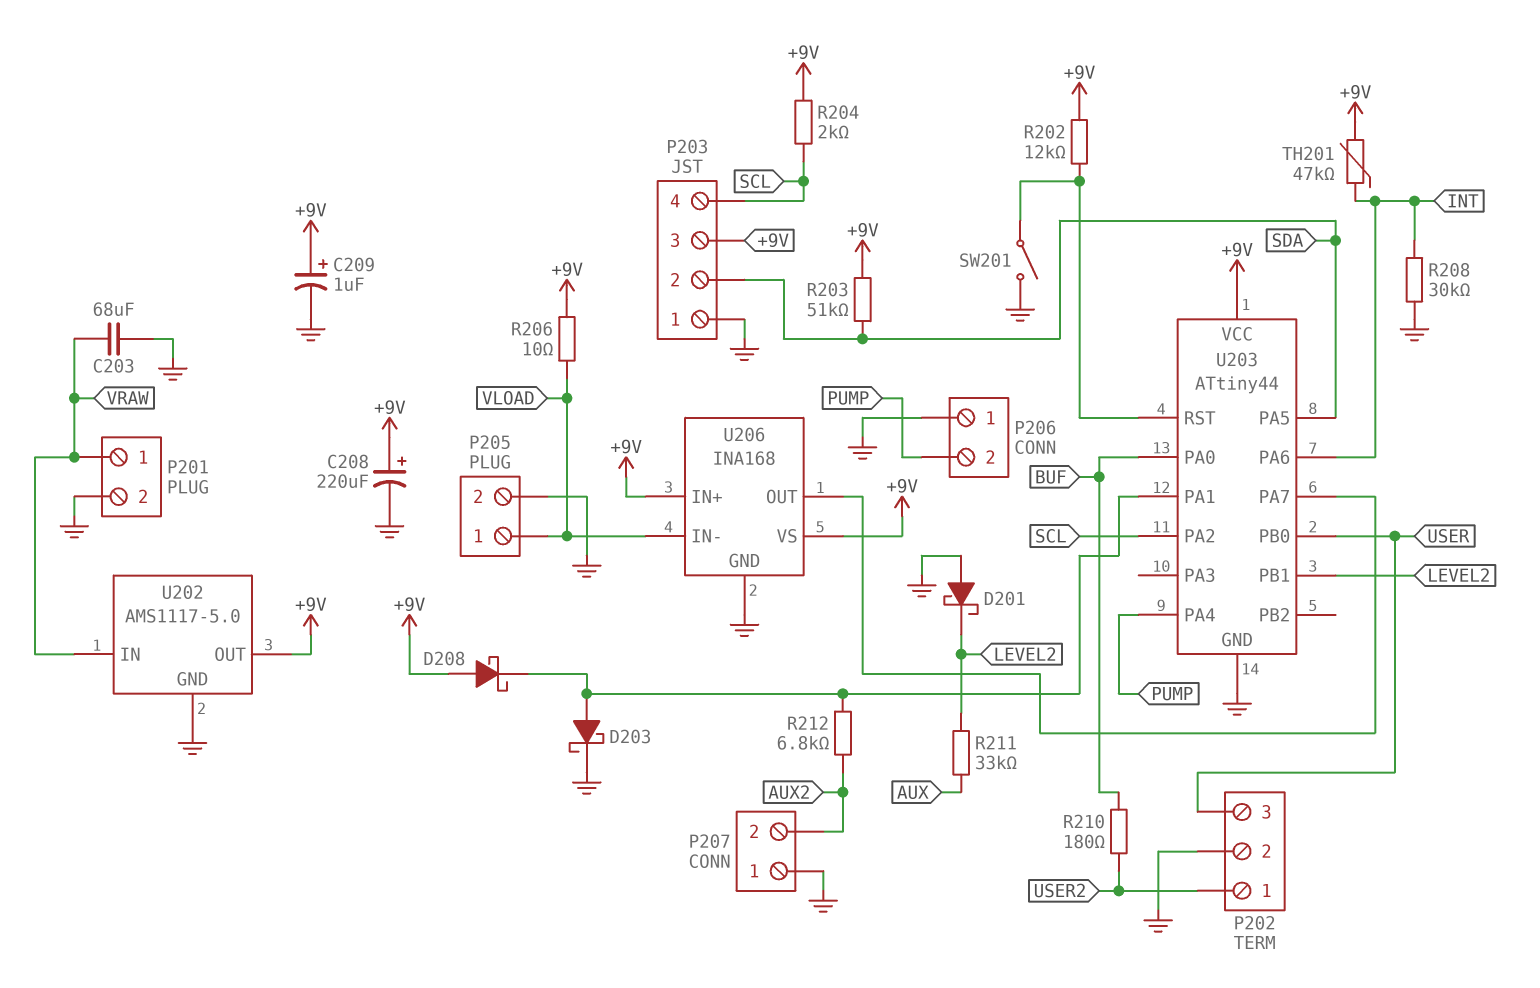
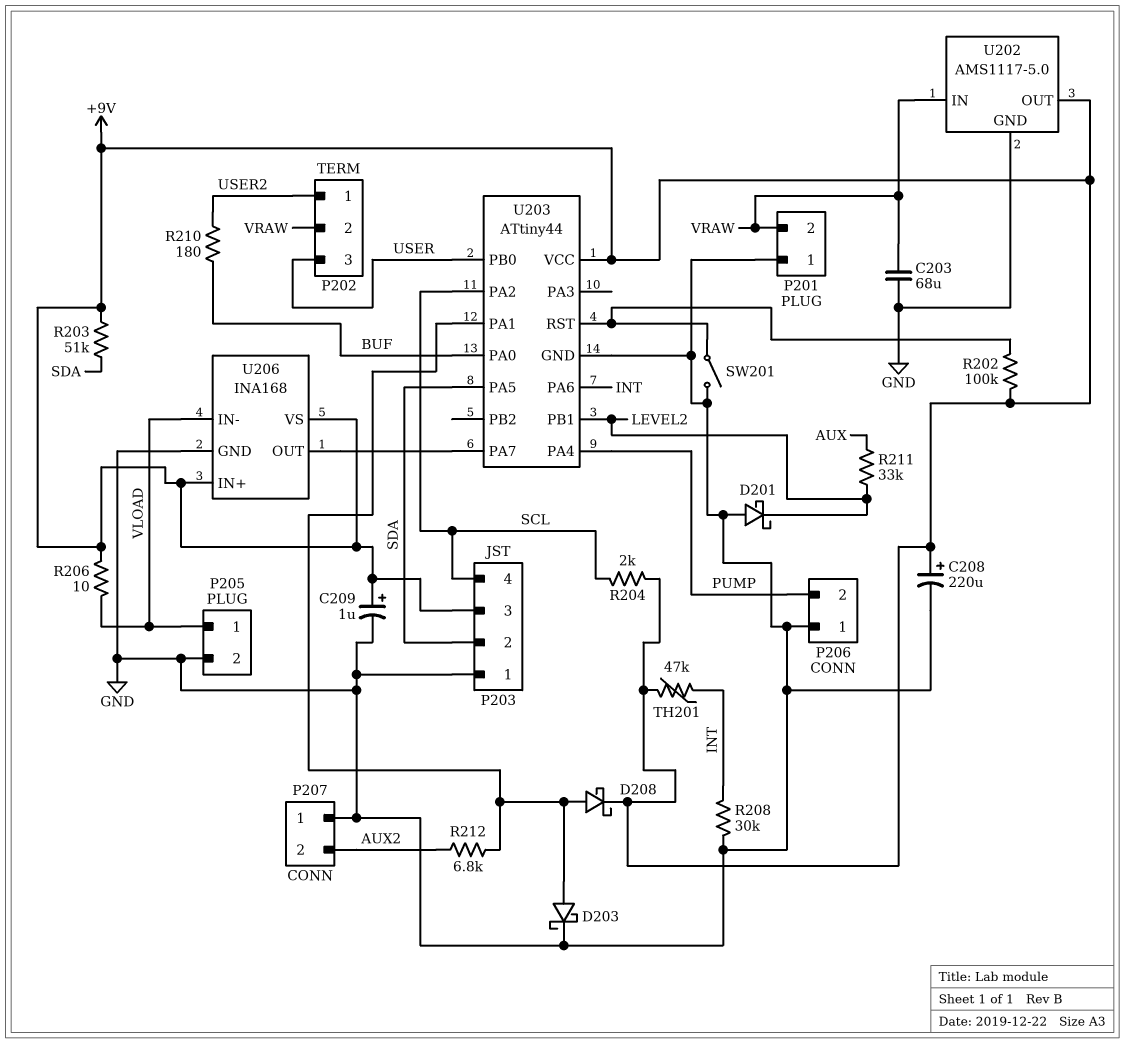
D208: schottky (A +9V, K U203/PA1) -> schottky (A U203/PA1, K +9V)
P201 pin 1: VRAW -> GND
P201 pin 2: GND -> VRAW
P202 pin 2: GND -> VRAW
R202: 12k (+9V, U203/RST) -> 100k (+9V, U203/RST)

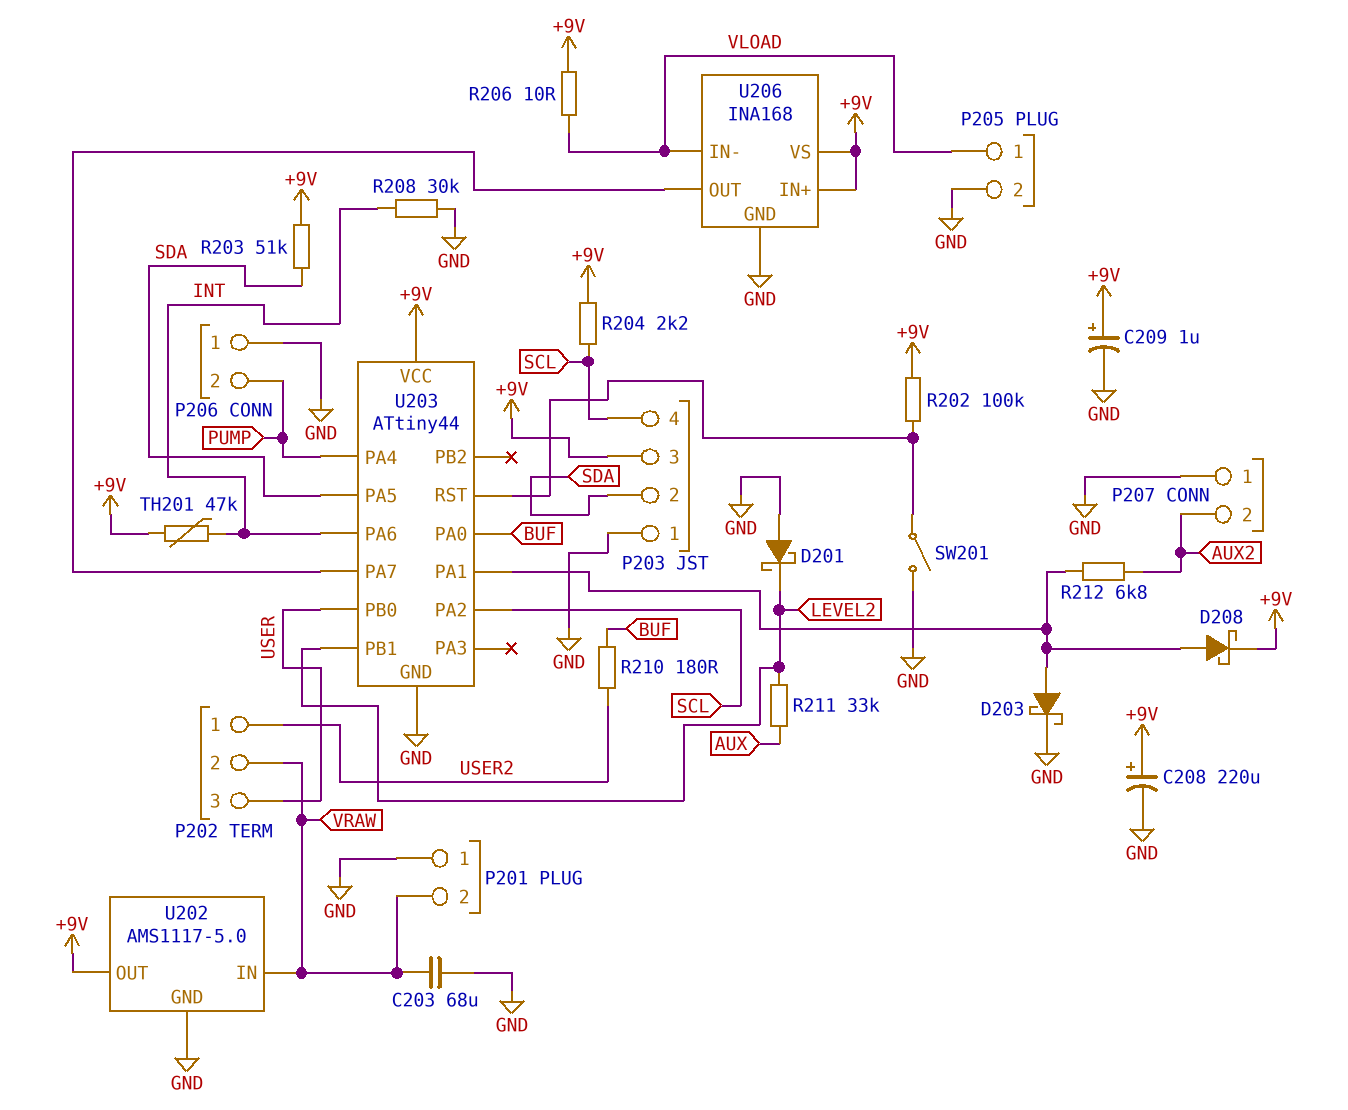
R204: 2k (+9V, SCL) -> 2.2k (+9V, SCL)

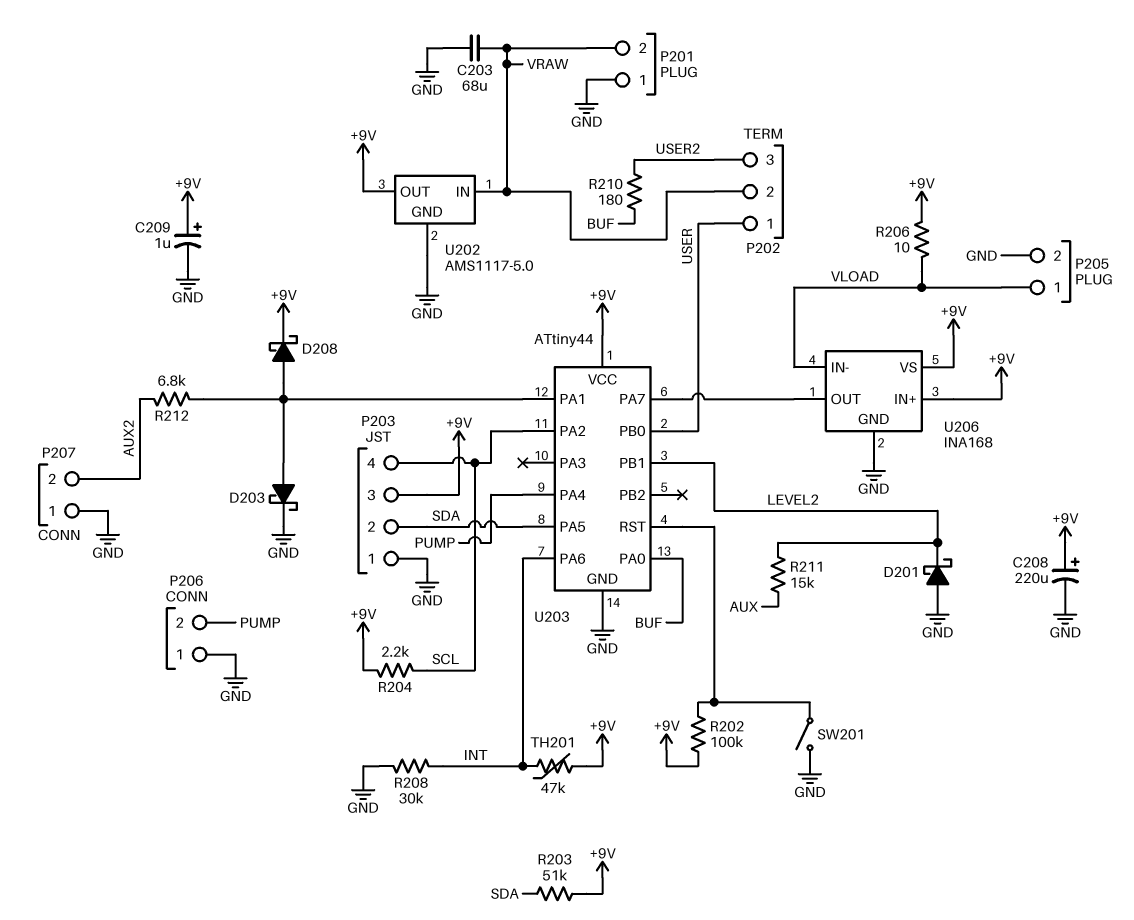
P202 pin 1: USER2 -> USER
P202 pin 3: USER -> USER2
R211: 33k (AUX, LEVEL2) -> 15k (AUX, LEVEL2)

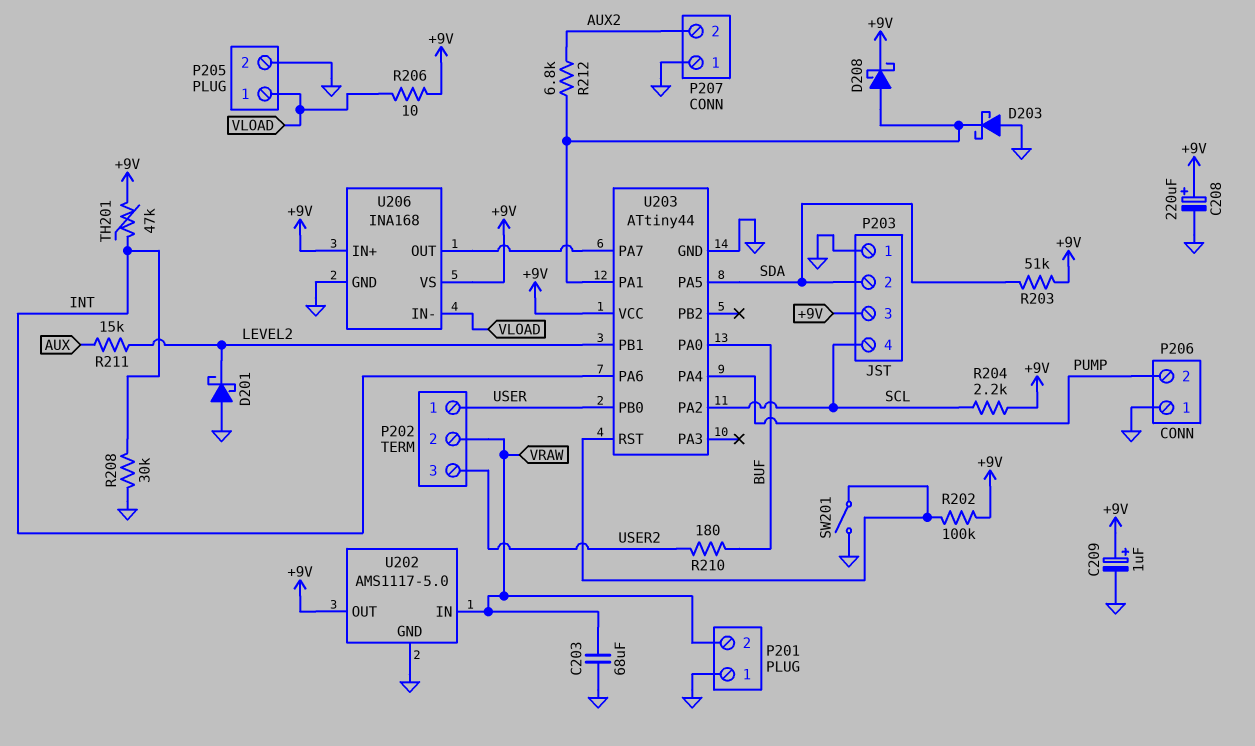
D203: schottky (A U203/PA1, K GND) -> schottky (A GND, K U203/PA1)

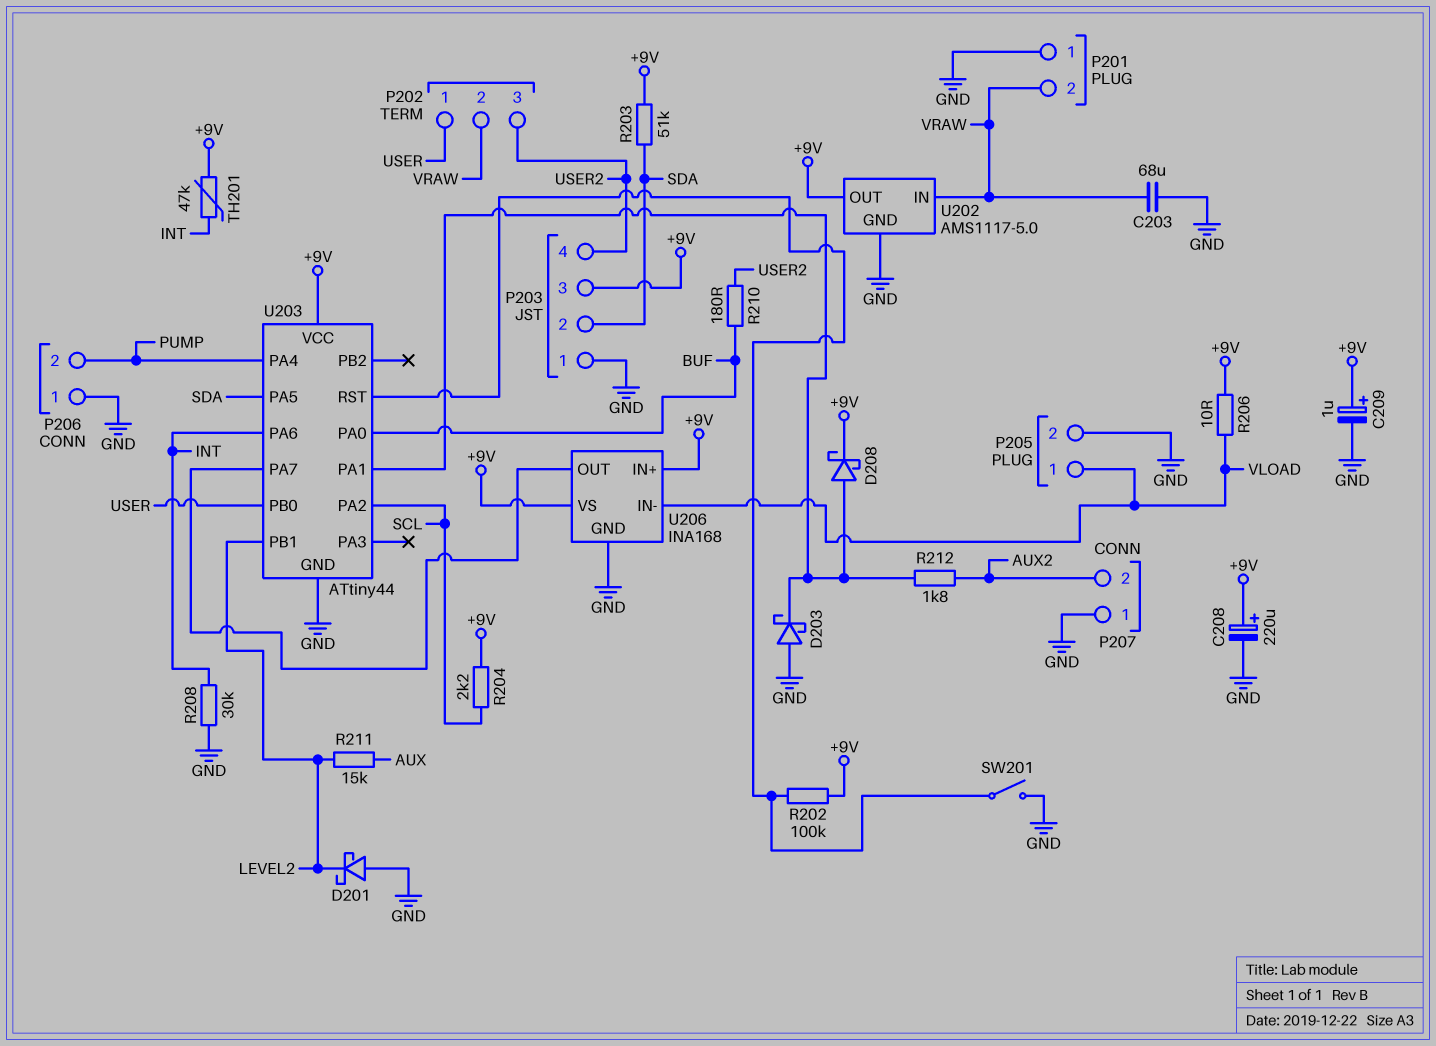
P203 pin 4: SCL -> USER2
R212: 6.8k (AUX2, U203/PA1) -> 1.8k (AUX2, U203/PA1)

